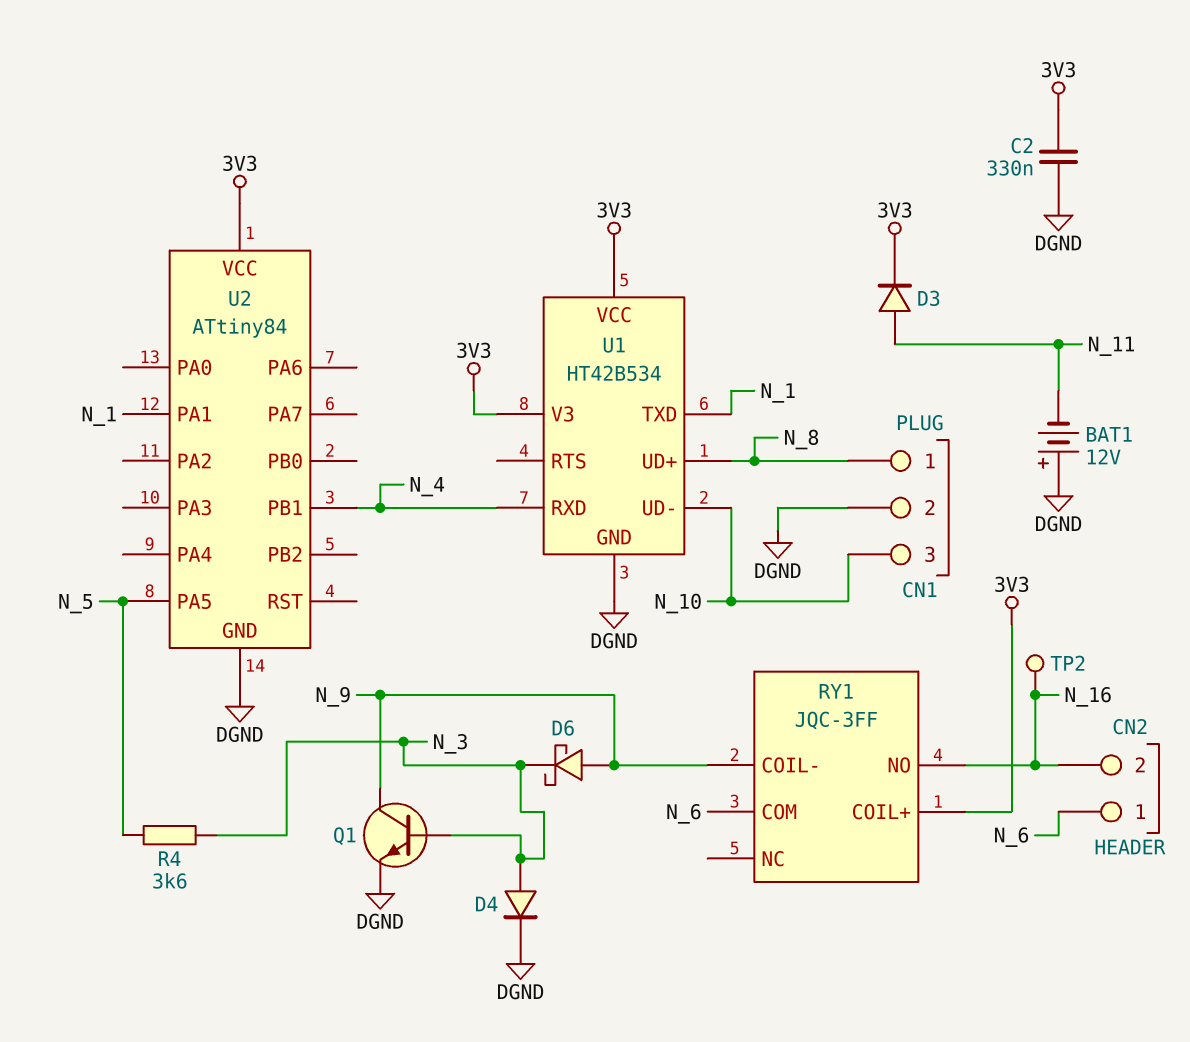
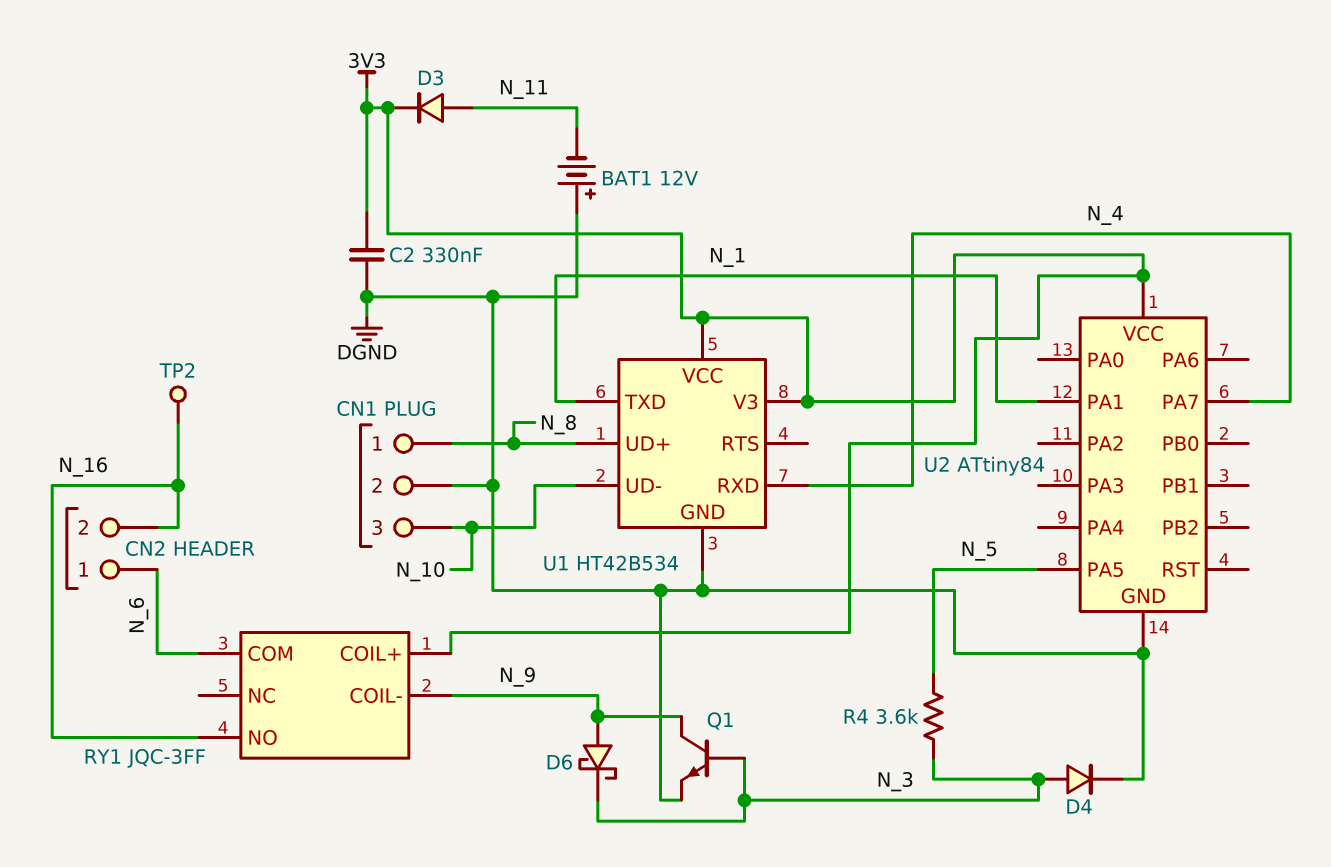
U2 pin PA7: none -> N_4
U2 pin PB1: N_4 -> none

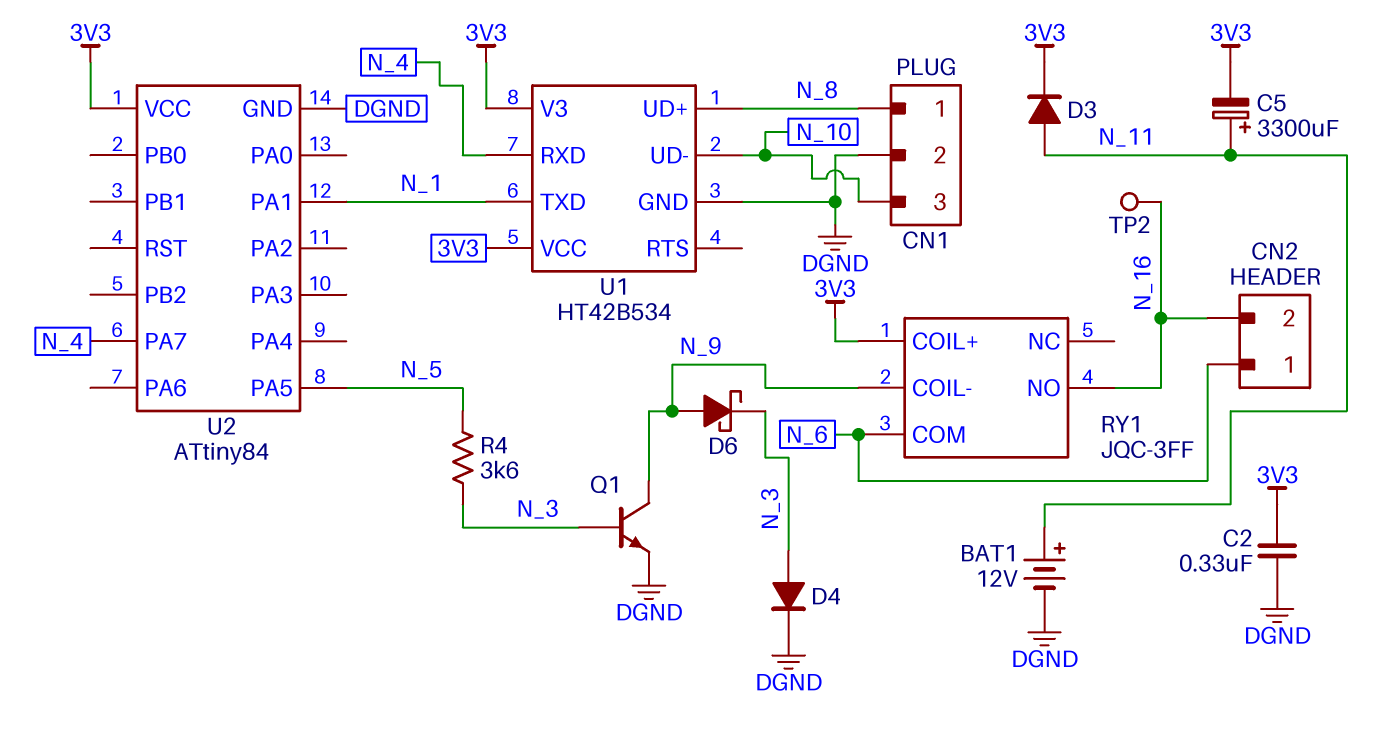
BAT1: 12V (plus DGND, minus N_11) -> 12V (plus N_11, minus DGND)
C5: none -> 3300uF (plus N_11, minus 3V3)

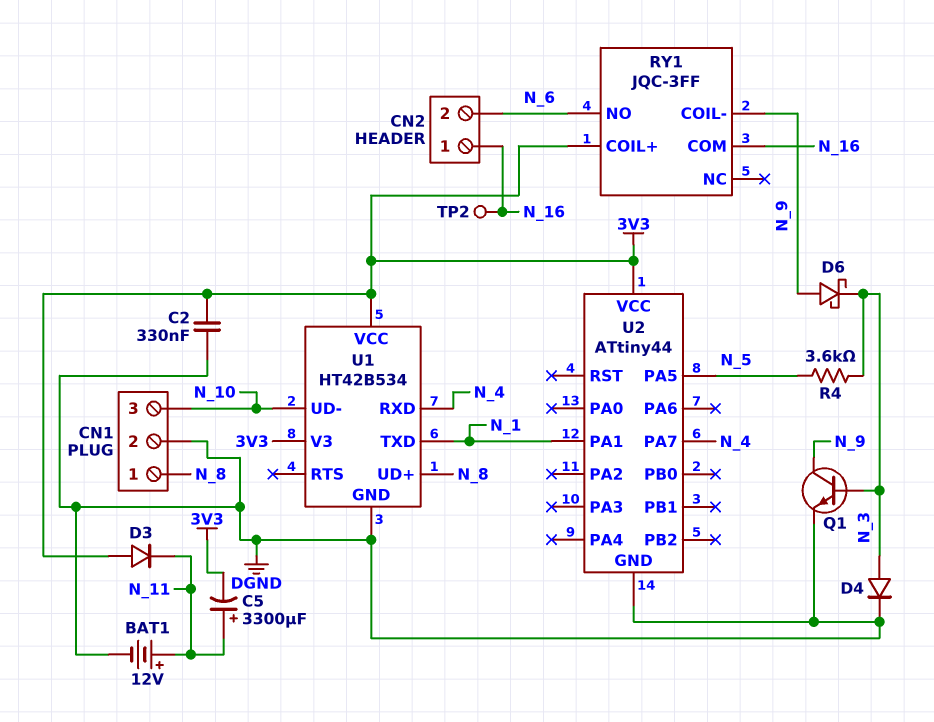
CN2 pin 1: N_6 -> N_16
CN2 pin 2: N_16 -> N_6
D3: diode (A N_11, K 3V3) -> diode (A 3V3, K N_11)
RY1 pin COM: N_6 -> N_16
RY1 pin NO: N_16 -> N_6
U2: ATtiny84 -> ATtiny44

